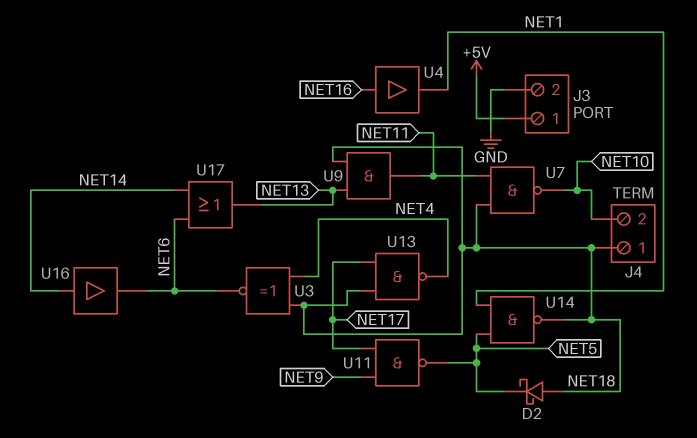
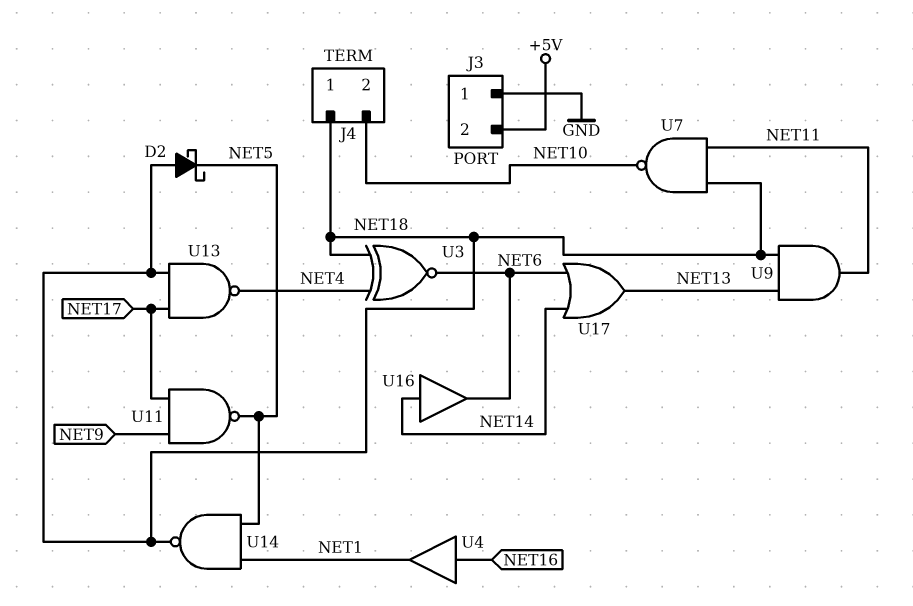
J3 pin 1: +5V -> GND
J3 pin 2: GND -> +5V

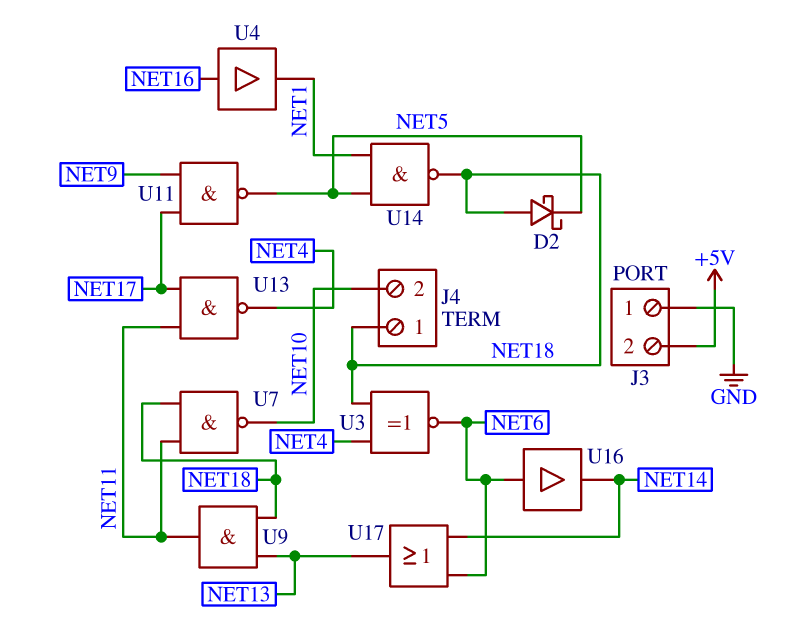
U13: NAND (in NET17, in NET18, out NET4) -> NAND (in NET11, in NET17, out NET4)
U16: buffer (in NET14, out NET6) -> buffer (in NET6, out NET14)

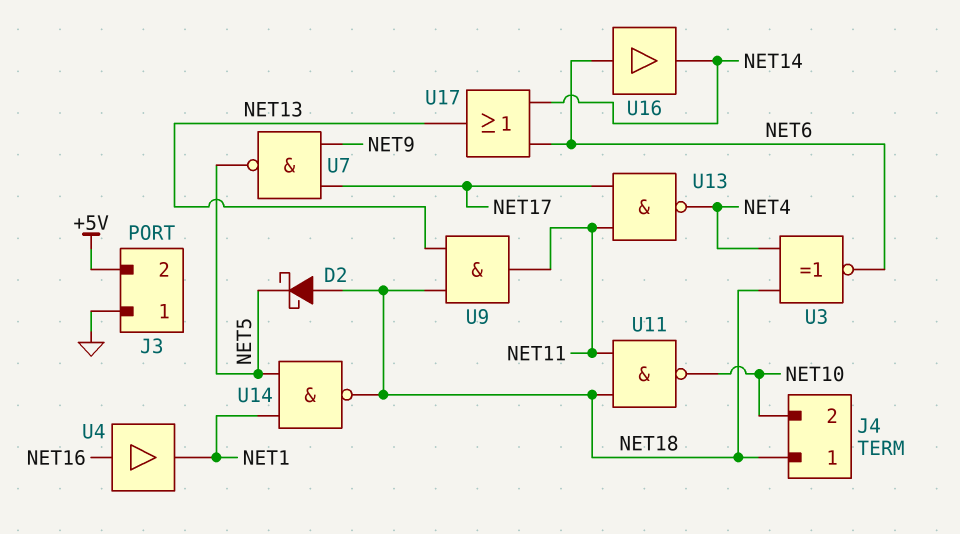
U7: NAND (in NET11, in NET18, out NET10) -> NAND (in NET9, in NET17, out NET5)
U11: NAND (in NET9, in NET17, out NET5) -> NAND (in NET11, in NET18, out NET10)

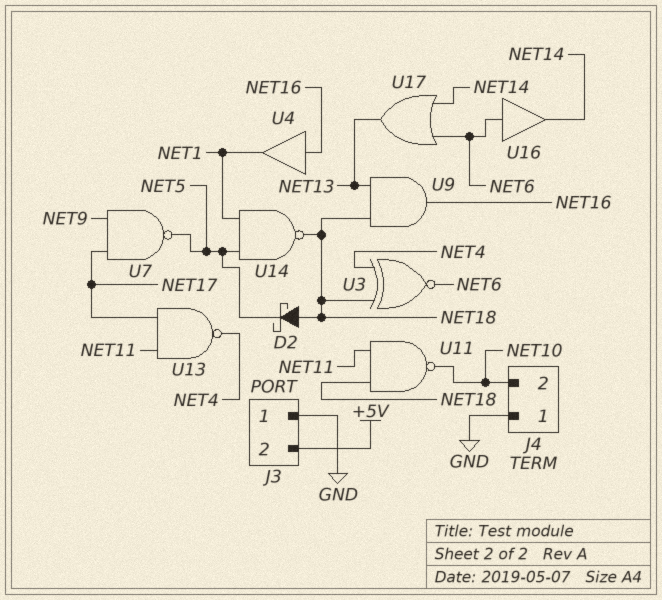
J4 pin 1: NET18 -> GND
U9: AND (in NET13, in NET18, out NET11) -> AND (in NET13, in NET18, out NET16)

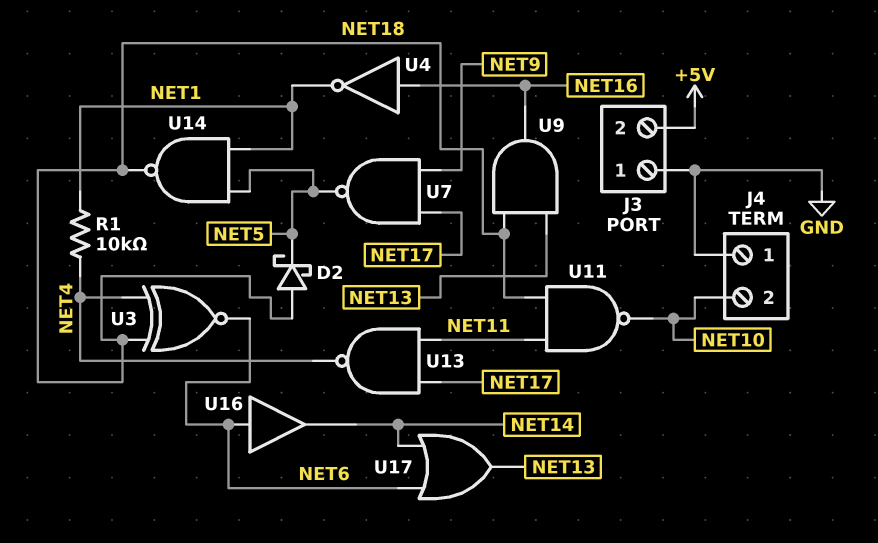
R1: none -> 10k (NET1, NET4)
U4: buffer (in NET16, out NET1) -> NOT (in NET16, out NET1)

